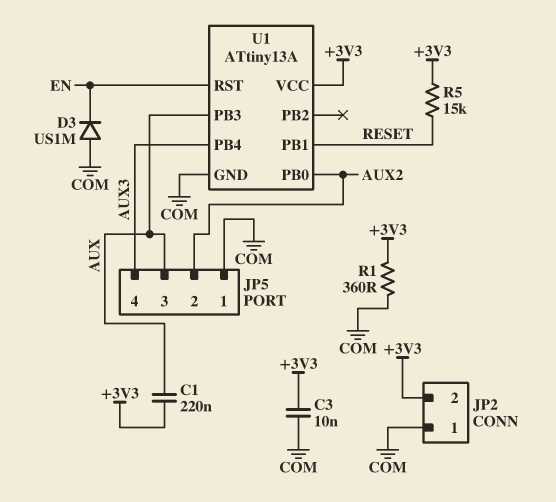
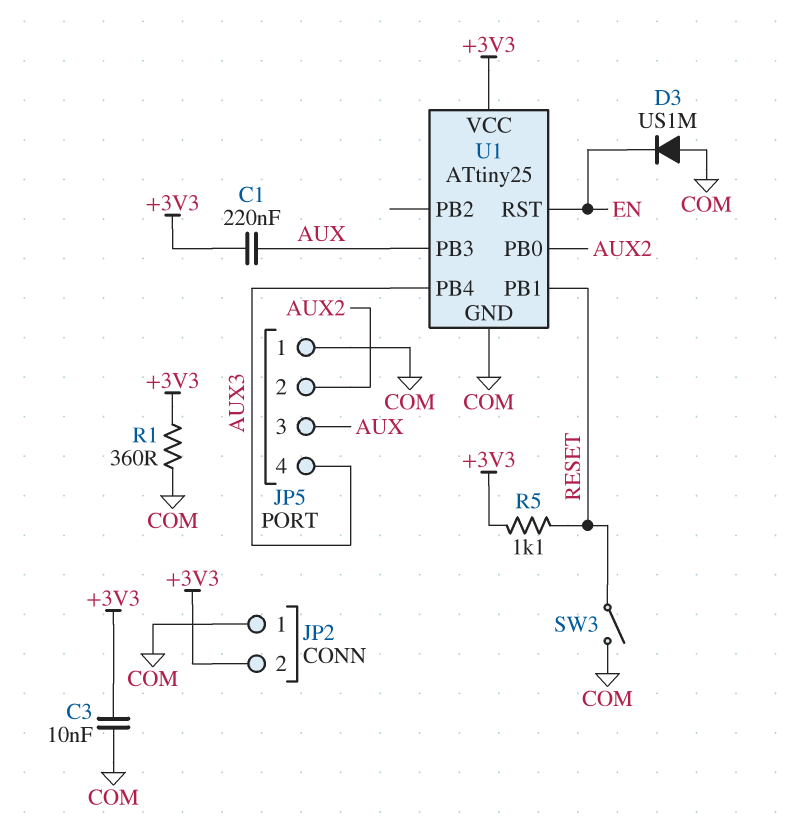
R5: 15k (+3V3, RESET) -> 1.1k (+3V3, RESET)
SW3: none -> switch (COM, RESET)
U1: ATtiny13A -> ATtiny25

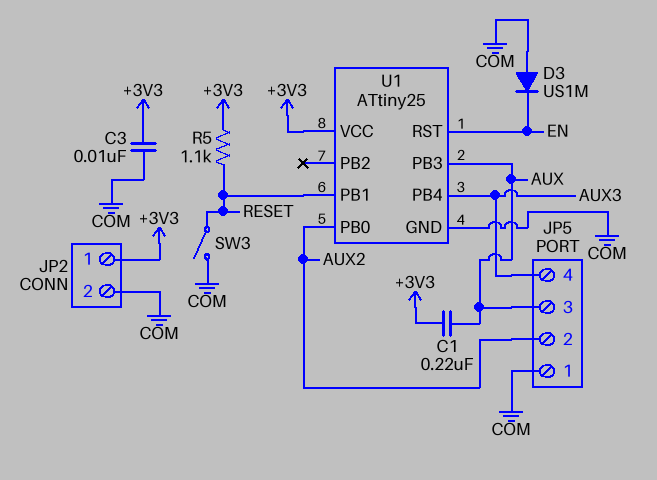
JP2 pin 1: COM -> +3V3
JP2 pin 2: +3V3 -> COM
R1: 360 (+3V3, COM) -> none

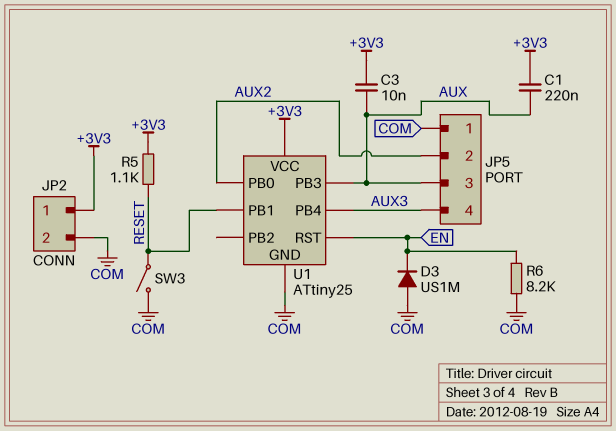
C3: 10nF (+3V3, COM) -> 10nF (+3V3, AUX)
R6: none -> 8.2k (COM, EN)

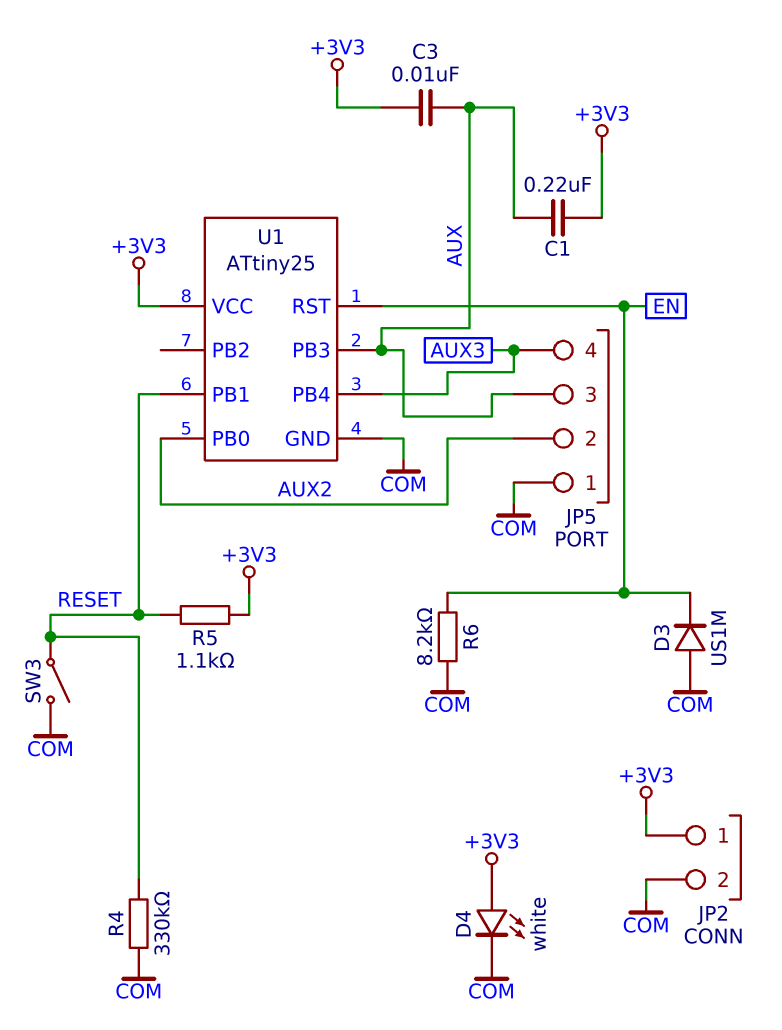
D4: none -> LED white (A +3V3, K COM)
R4: none -> 330k (COM, RESET)

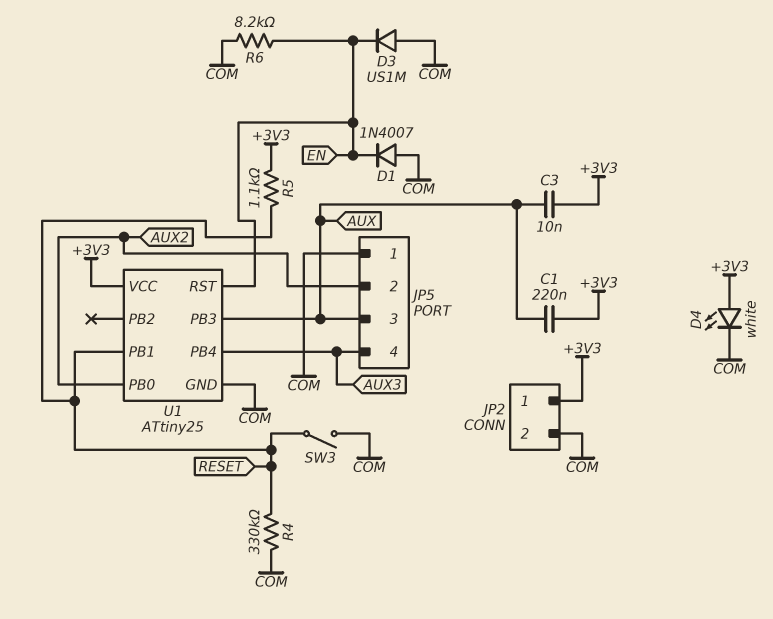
D1: none -> diode 1N4007 (A COM, K EN)

